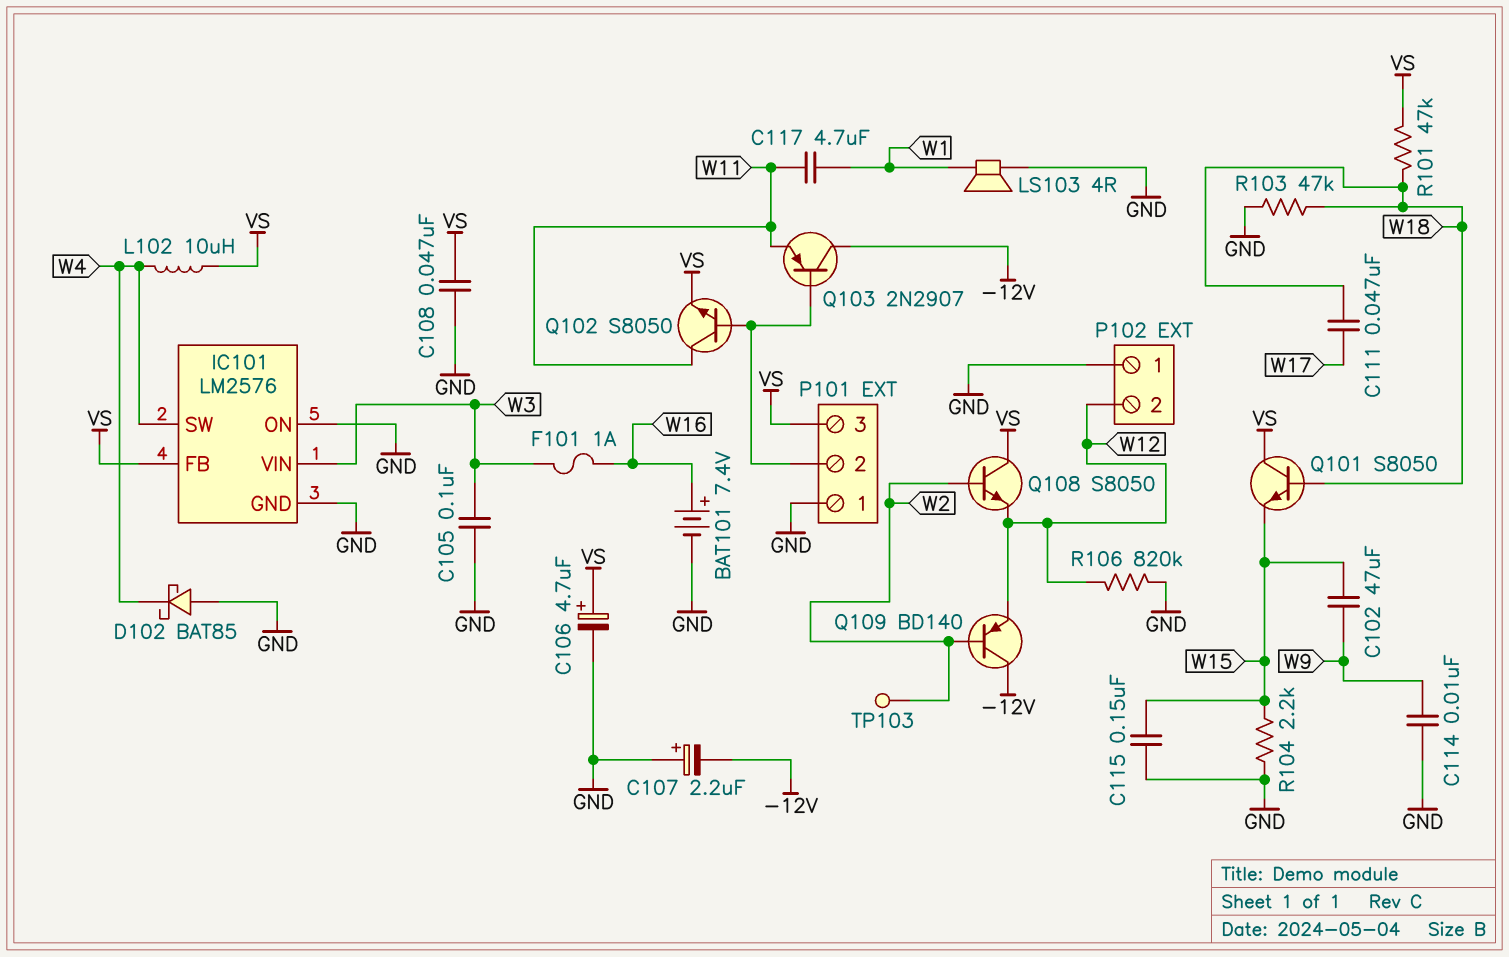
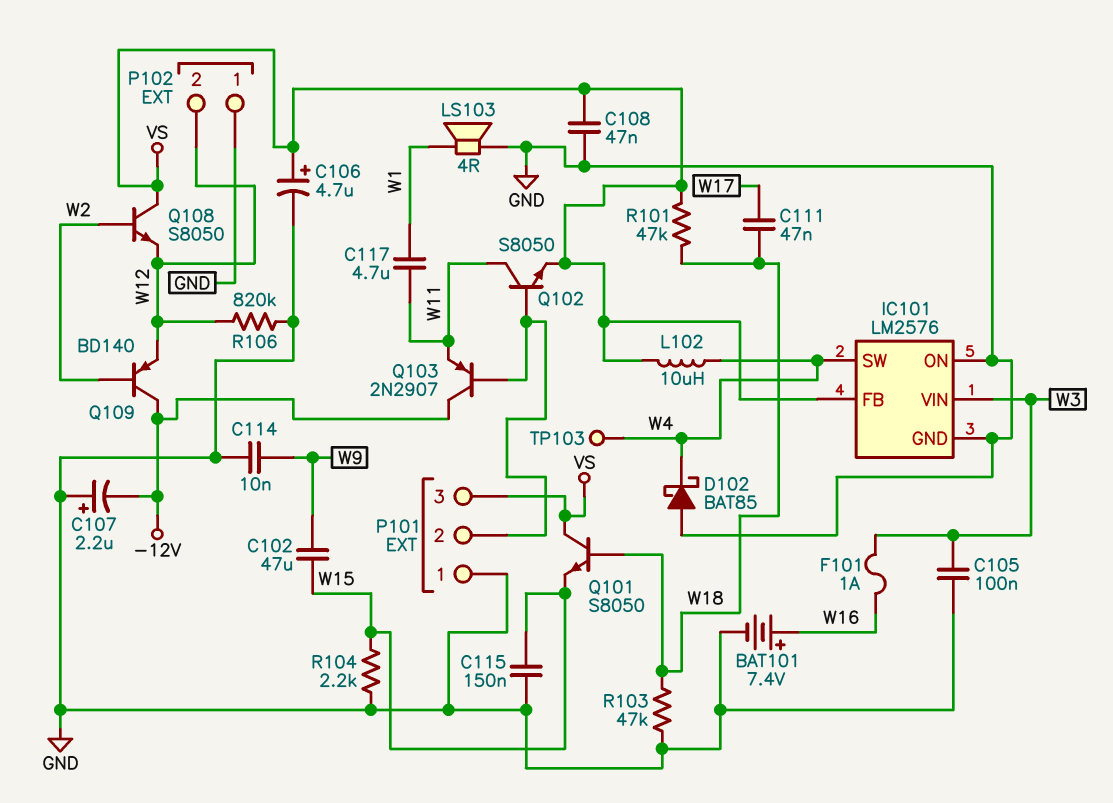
TP103: test point (W2) -> test point (W4)

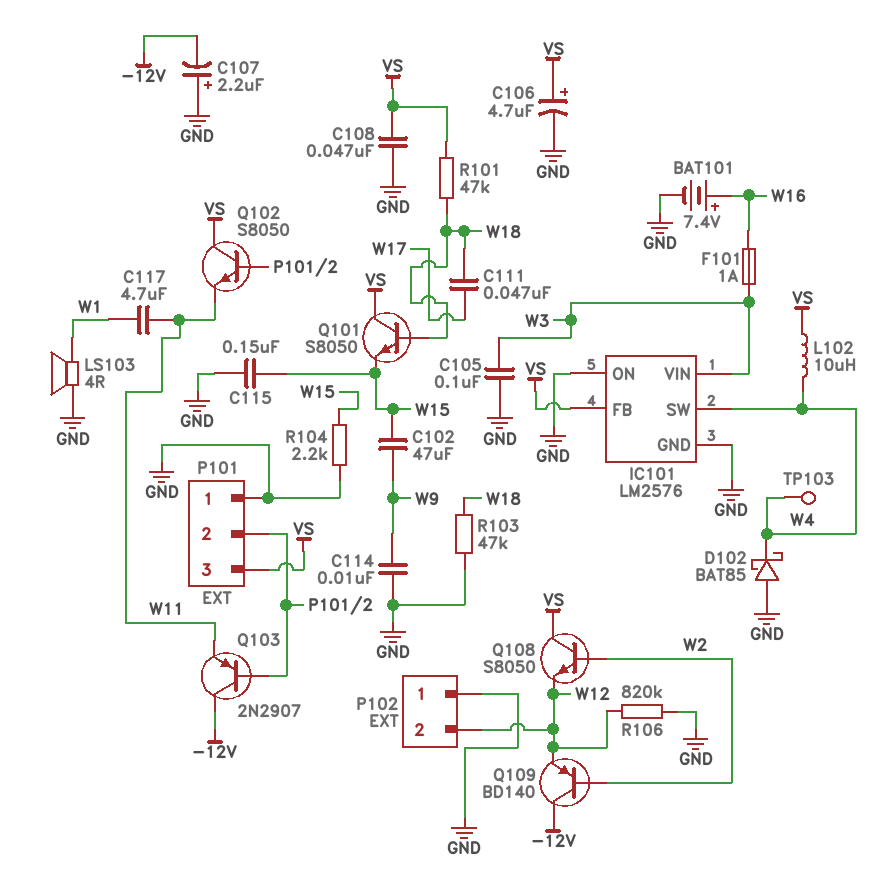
Q102: NPN S8050 (B P101/2, C W11, E VS) -> NPN S8050 (B P101/2, C VS, E W11)

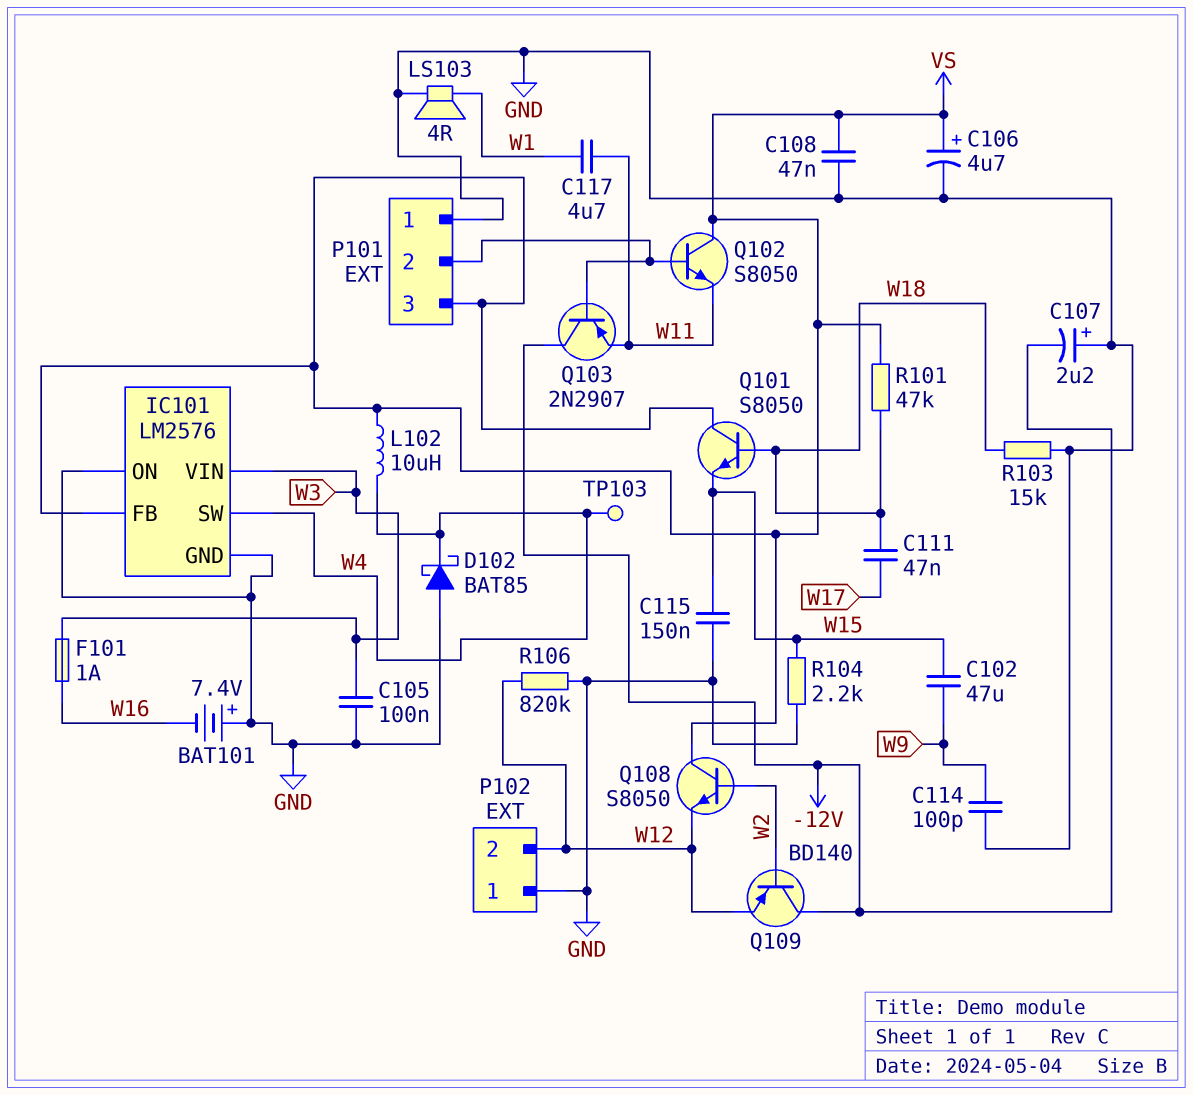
BAT101: 7.4V (plus W16, minus GND) -> 7.4V (plus GND, minus W16)
C114: 10nF (GND, W9) -> 100pF (GND, W9)
R103: 47k (GND, W18) -> 15k (GND, W18)

